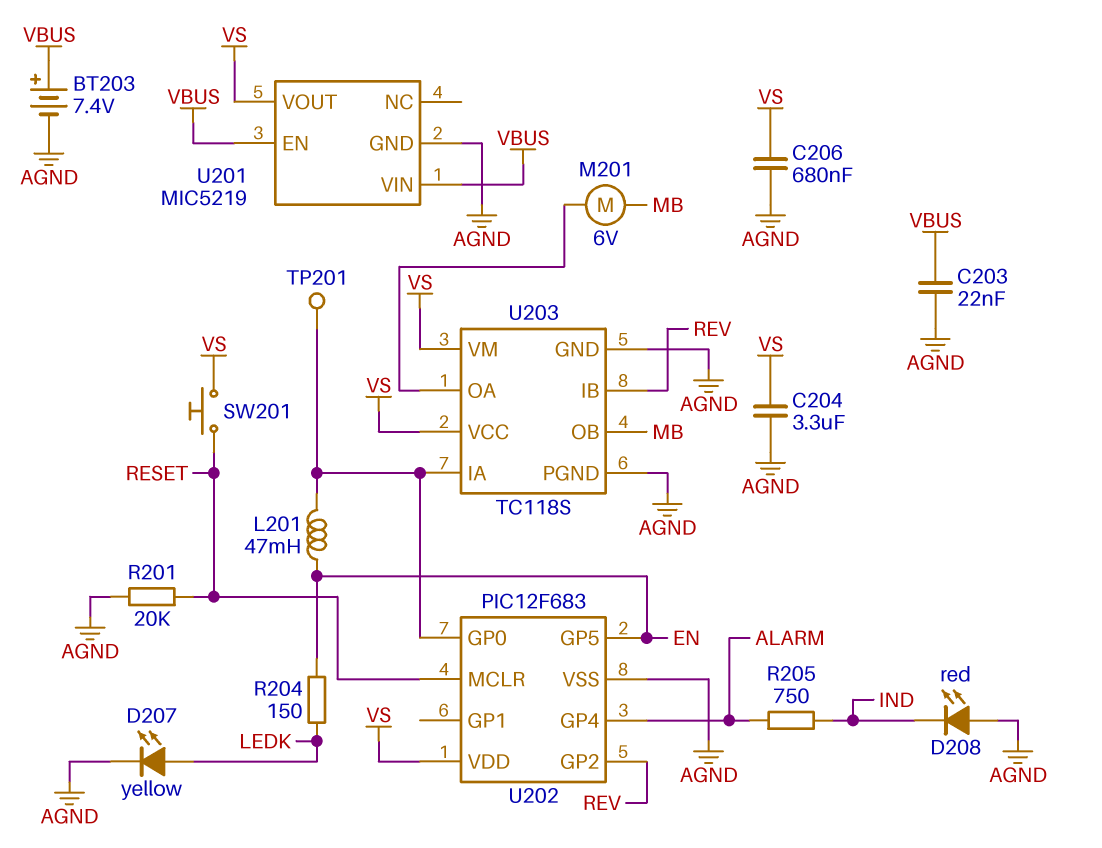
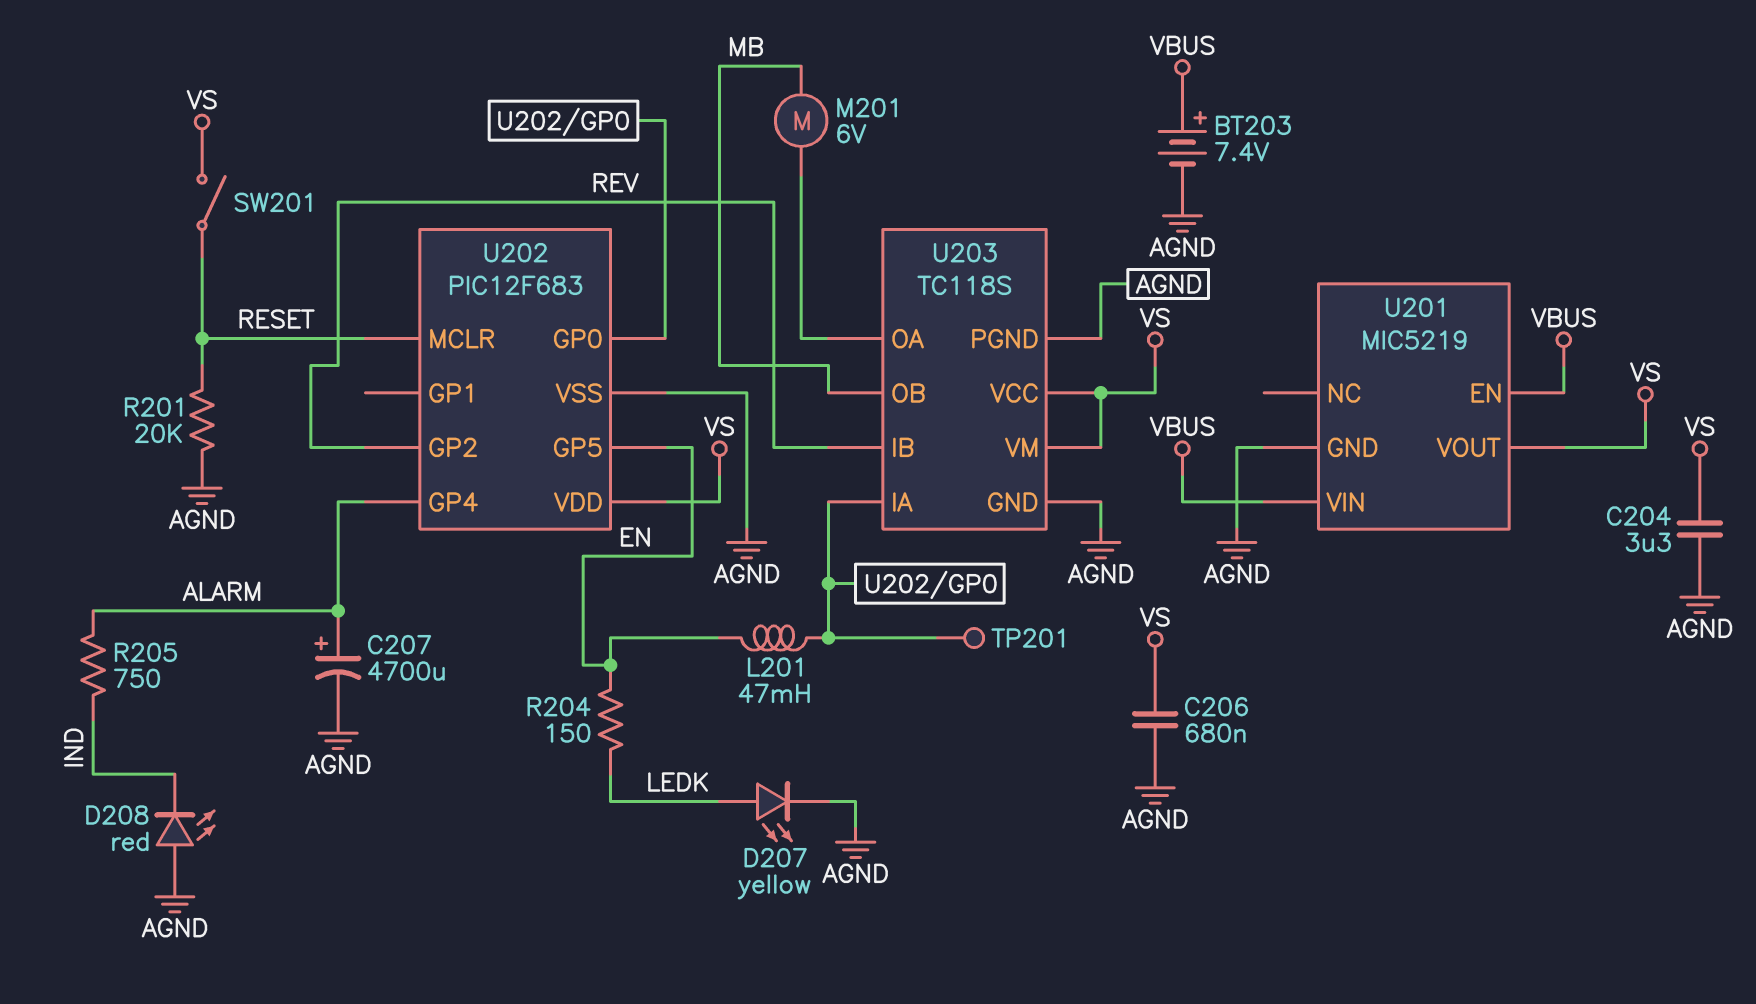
C203: 22nF (AGND, VBUS) -> none
C207: none -> 4700uF (plus ALARM, minus AGND)
SW201: button (RESET, VS) -> switch (RESET, VS)

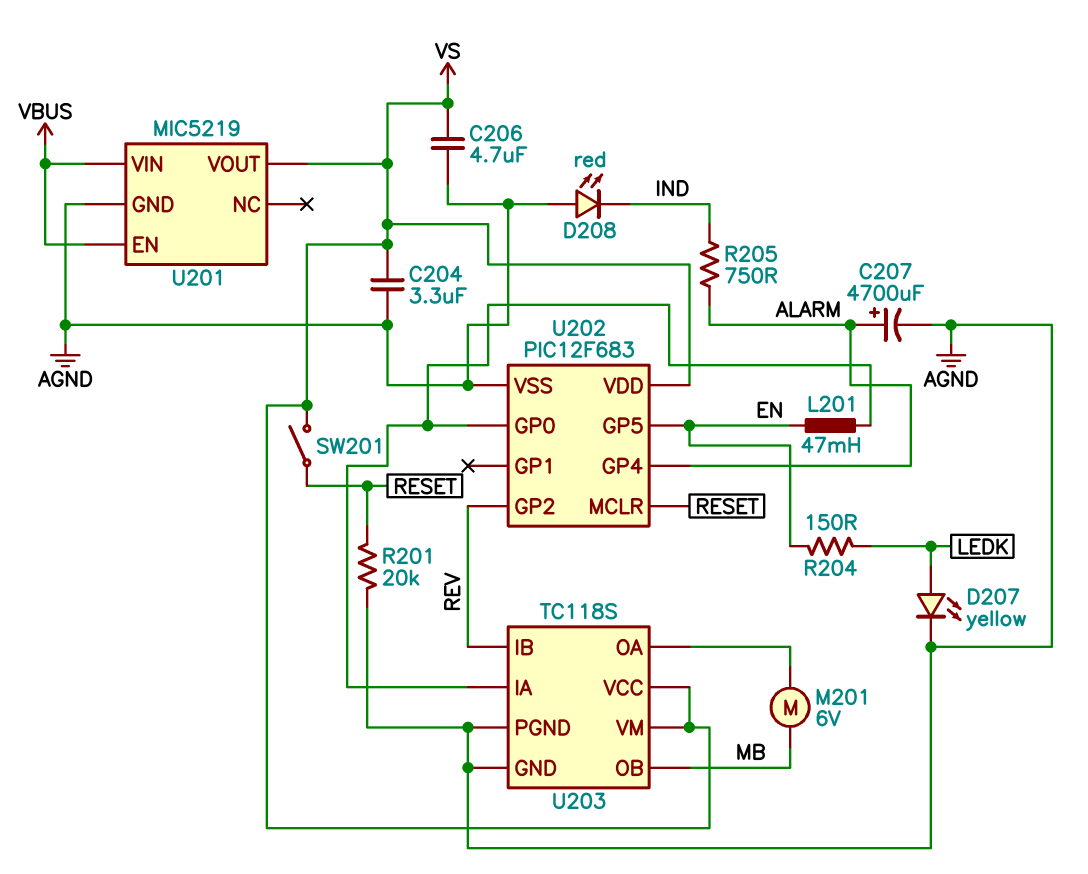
BT203: 7.4V (plus VBUS, minus AGND) -> none
C206: 680nF (AGND, VS) -> 4.7uF (AGND, VS)
TP201: test point (U202/GP0) -> none

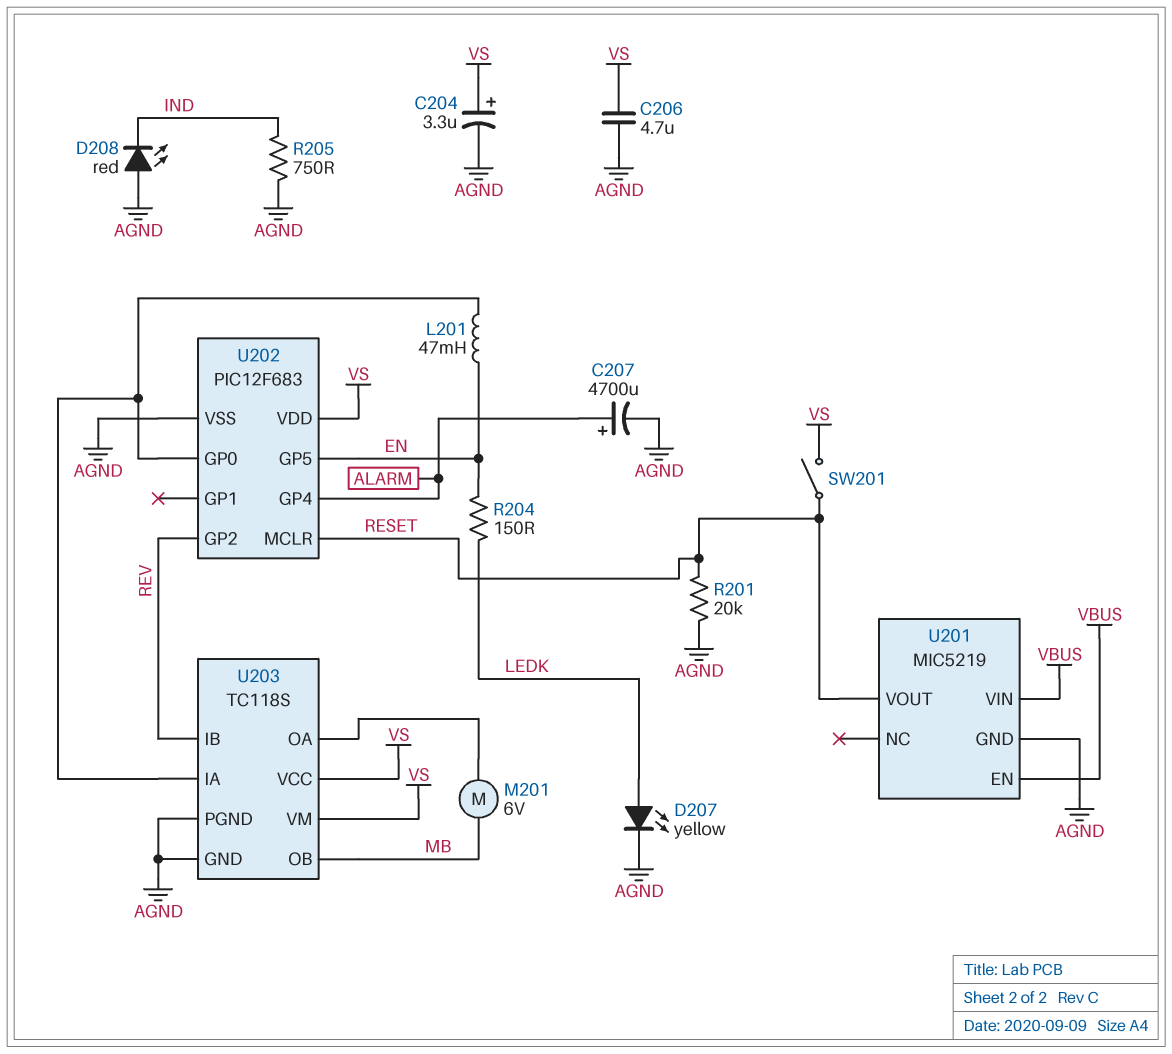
C204: 3.3uF (AGND, VS) -> 3.3uF (plus VS, minus AGND)
R205: 750 (ALARM, IND) -> 750 (AGND, IND)
U201 pin VOUT: VS -> RESET

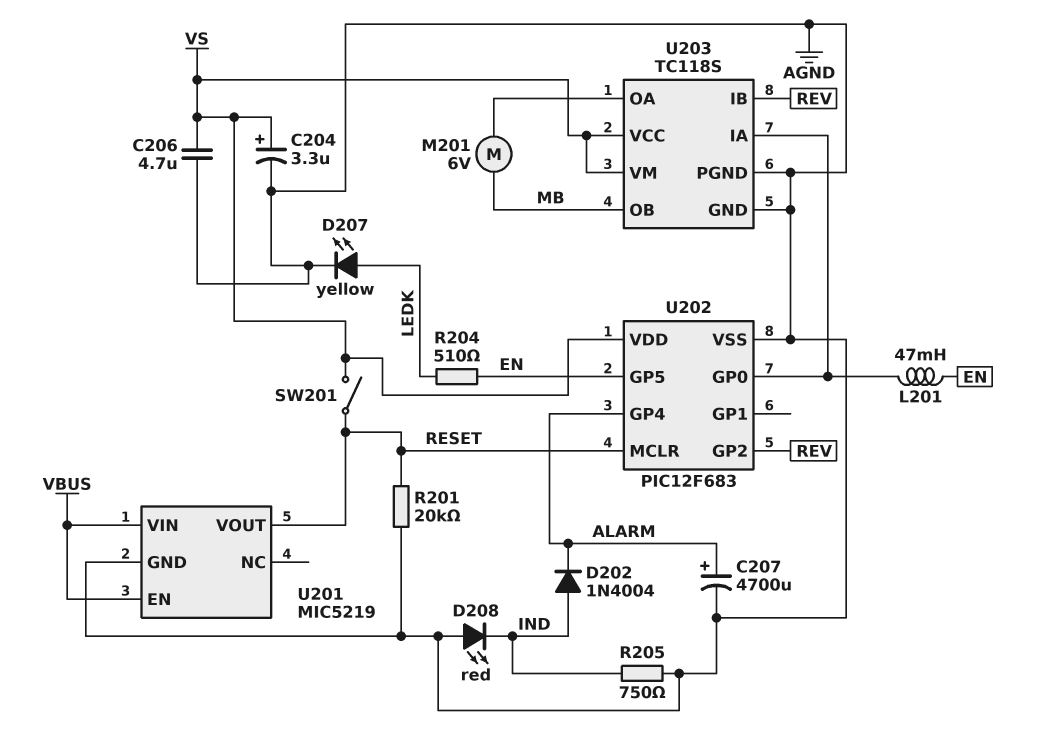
D202: none -> diode 1N4004 (A IND, K ALARM)
R204: 150 (EN, LEDK) -> 510 (EN, LEDK)

